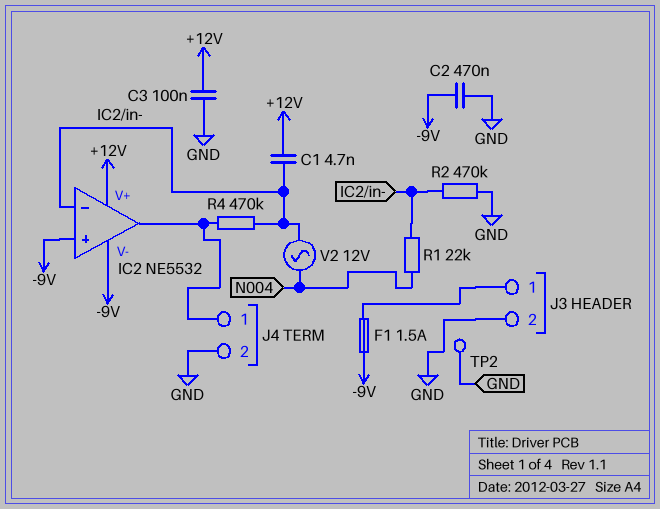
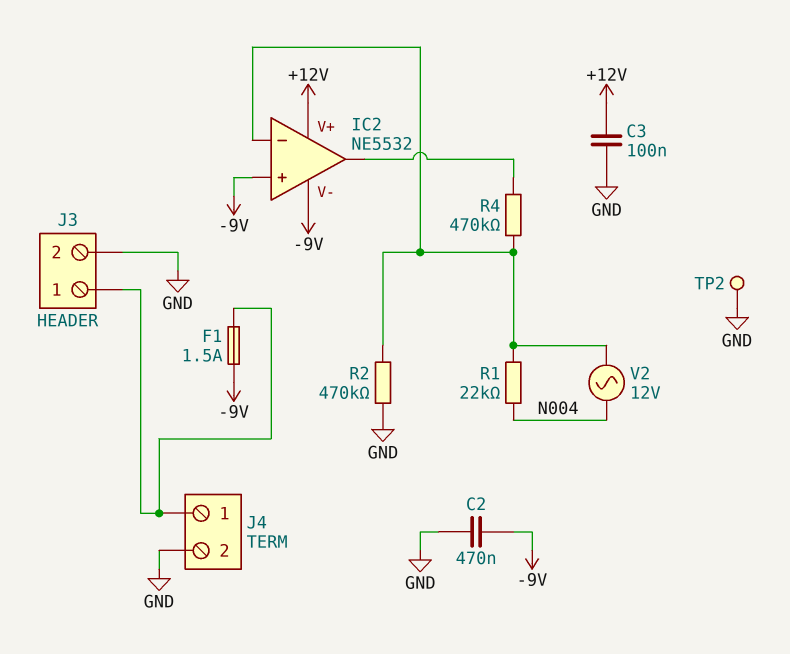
C1: 4.7nF (+12V, IC2/in-) -> none
J4 pin 1: IC2/out -> J3/1

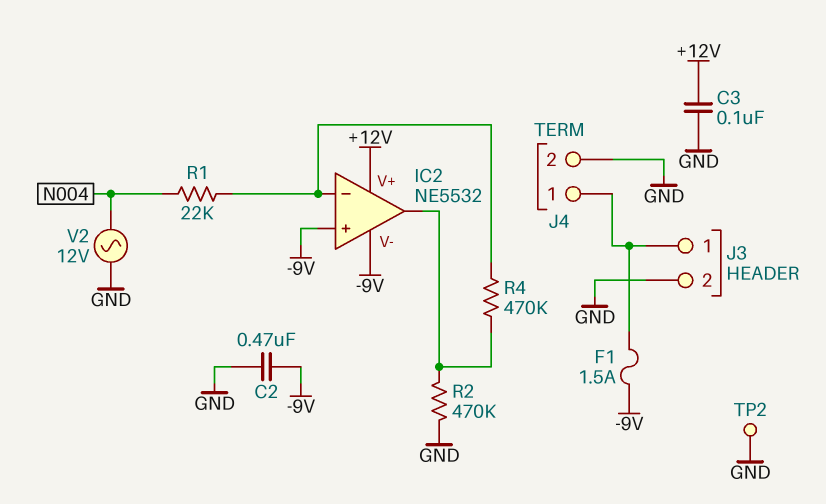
R2: 470k (GND, IC2/in-) -> 470k (GND, IC2/out)
V2: AC 12V (IC2/in-, N004) -> AC 12V (GND, N004)

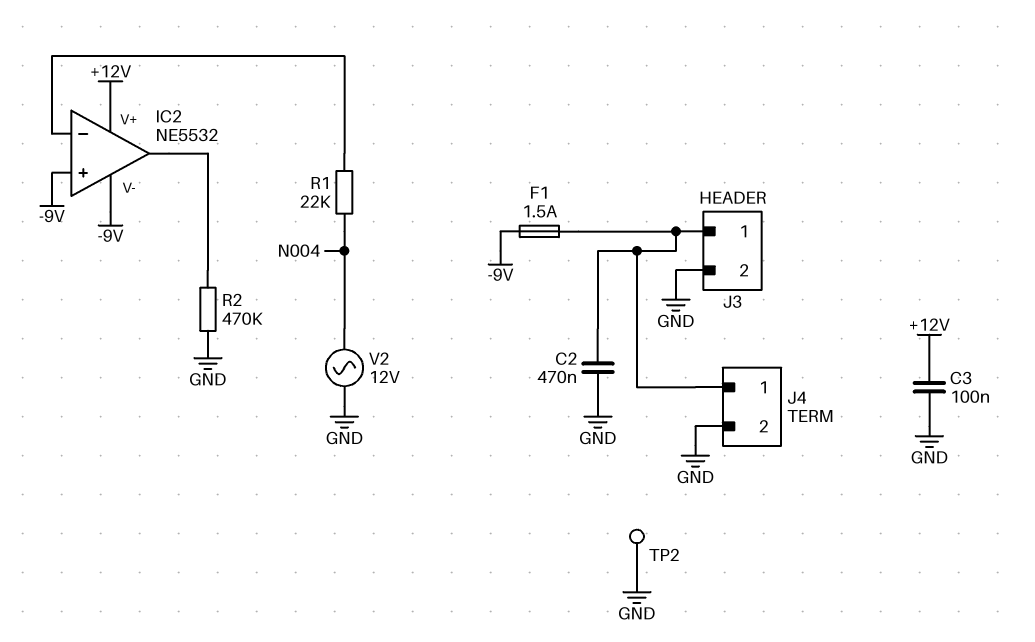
C2: 470nF (-9V, GND) -> 470nF (GND, J3/1)
R4: 470k (IC2/in-, IC2/out) -> none

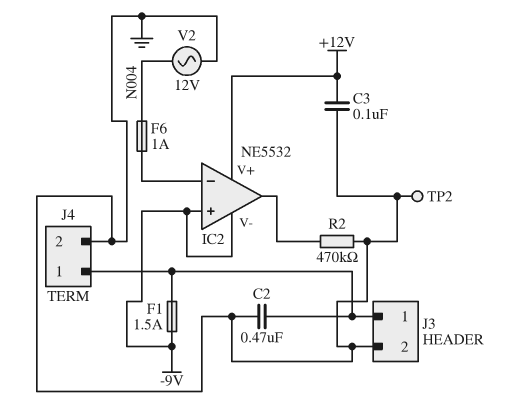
F6: none -> 1A (IC2/in-, N004)
R1: 22k (IC2/in-, N004) -> none

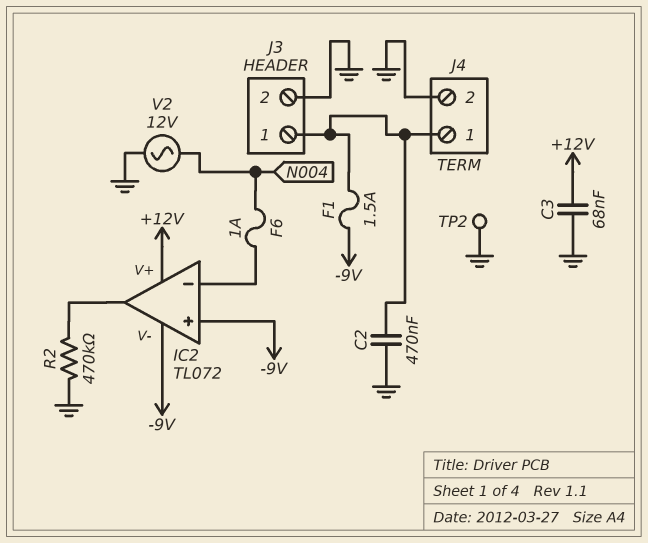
C3: 100nF (+12V, GND) -> 68nF (+12V, GND)
IC2: NE5532 -> TL072

